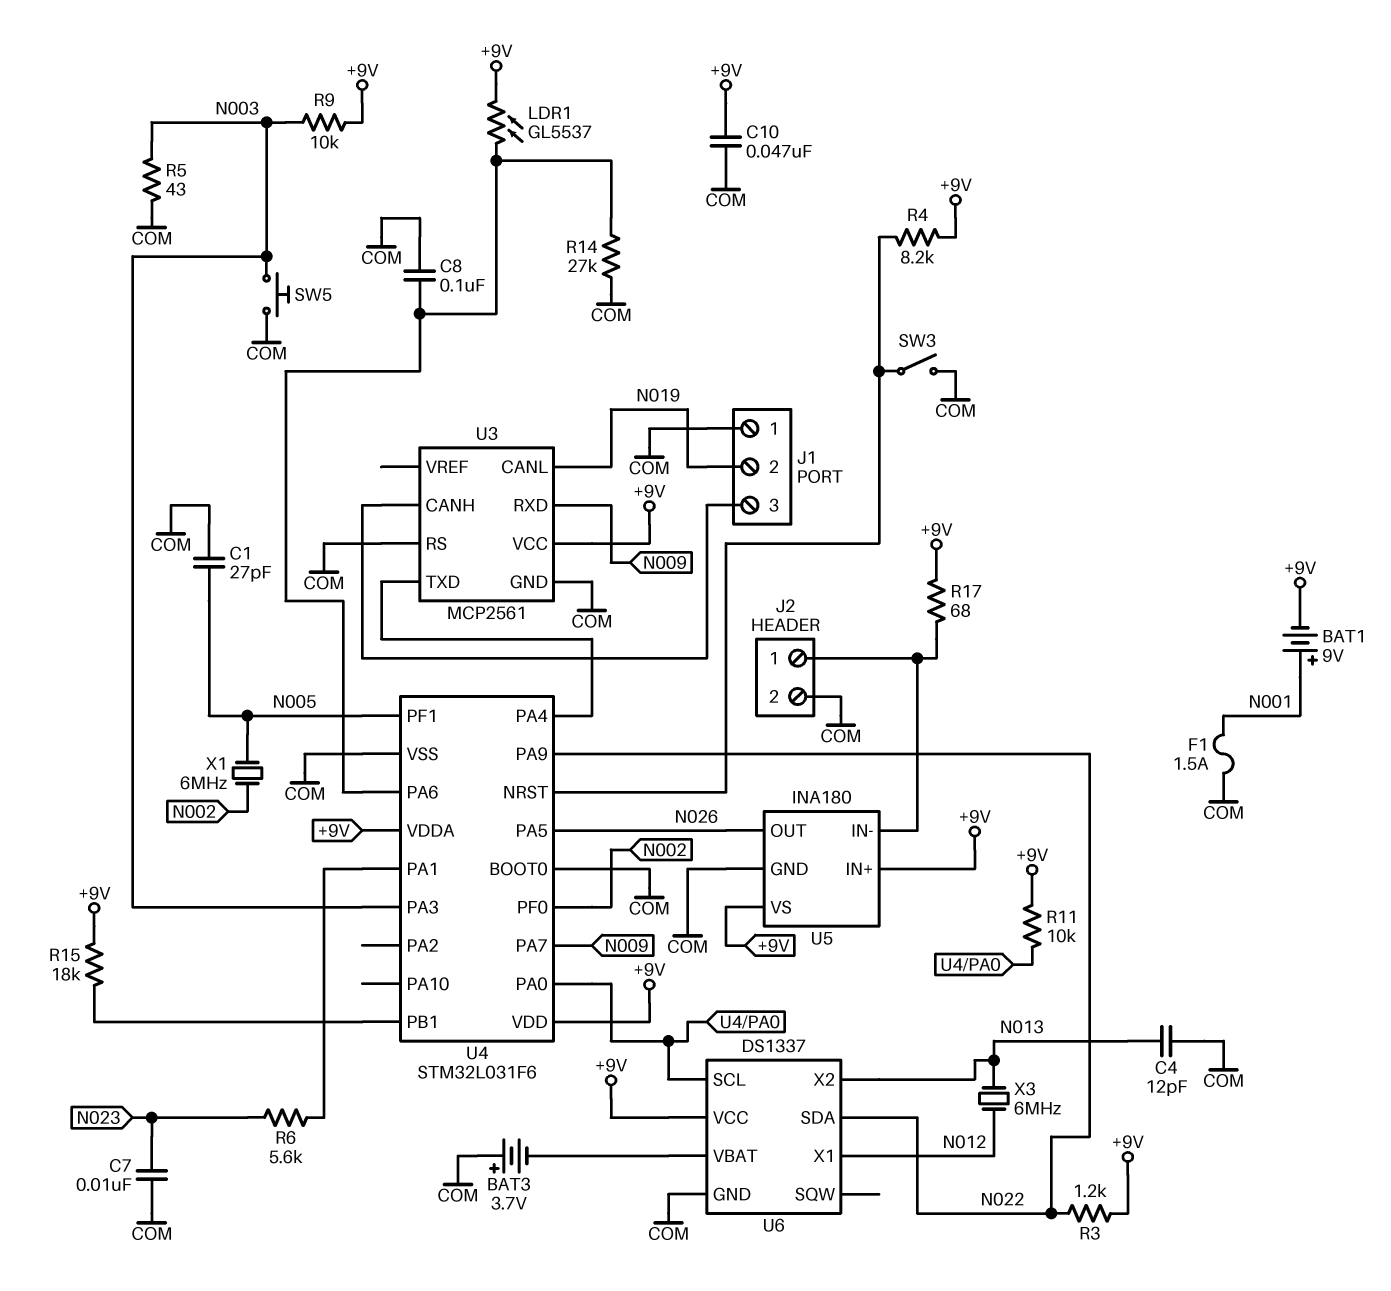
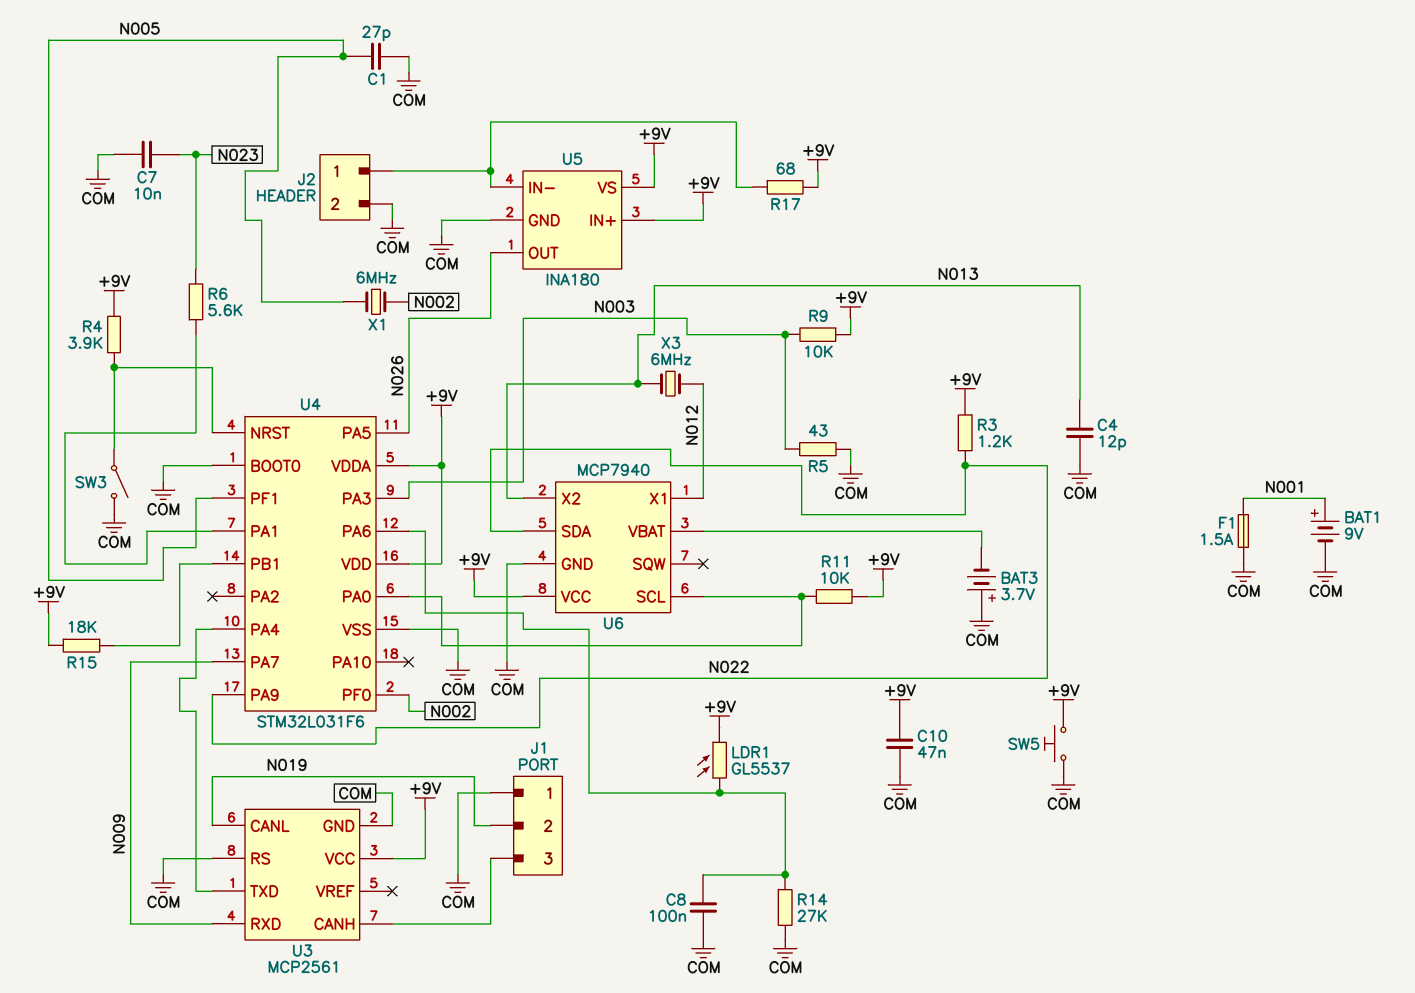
BAT1: 9V (plus N001, minus +9V) -> 9V (plus N001, minus COM)
R4: 8.2k (+9V, U4/NRST) -> 3.9k (+9V, U4/NRST)
SW5: button (COM, N003) -> button (+9V, COM)
U6: DS1337 -> MCP7940

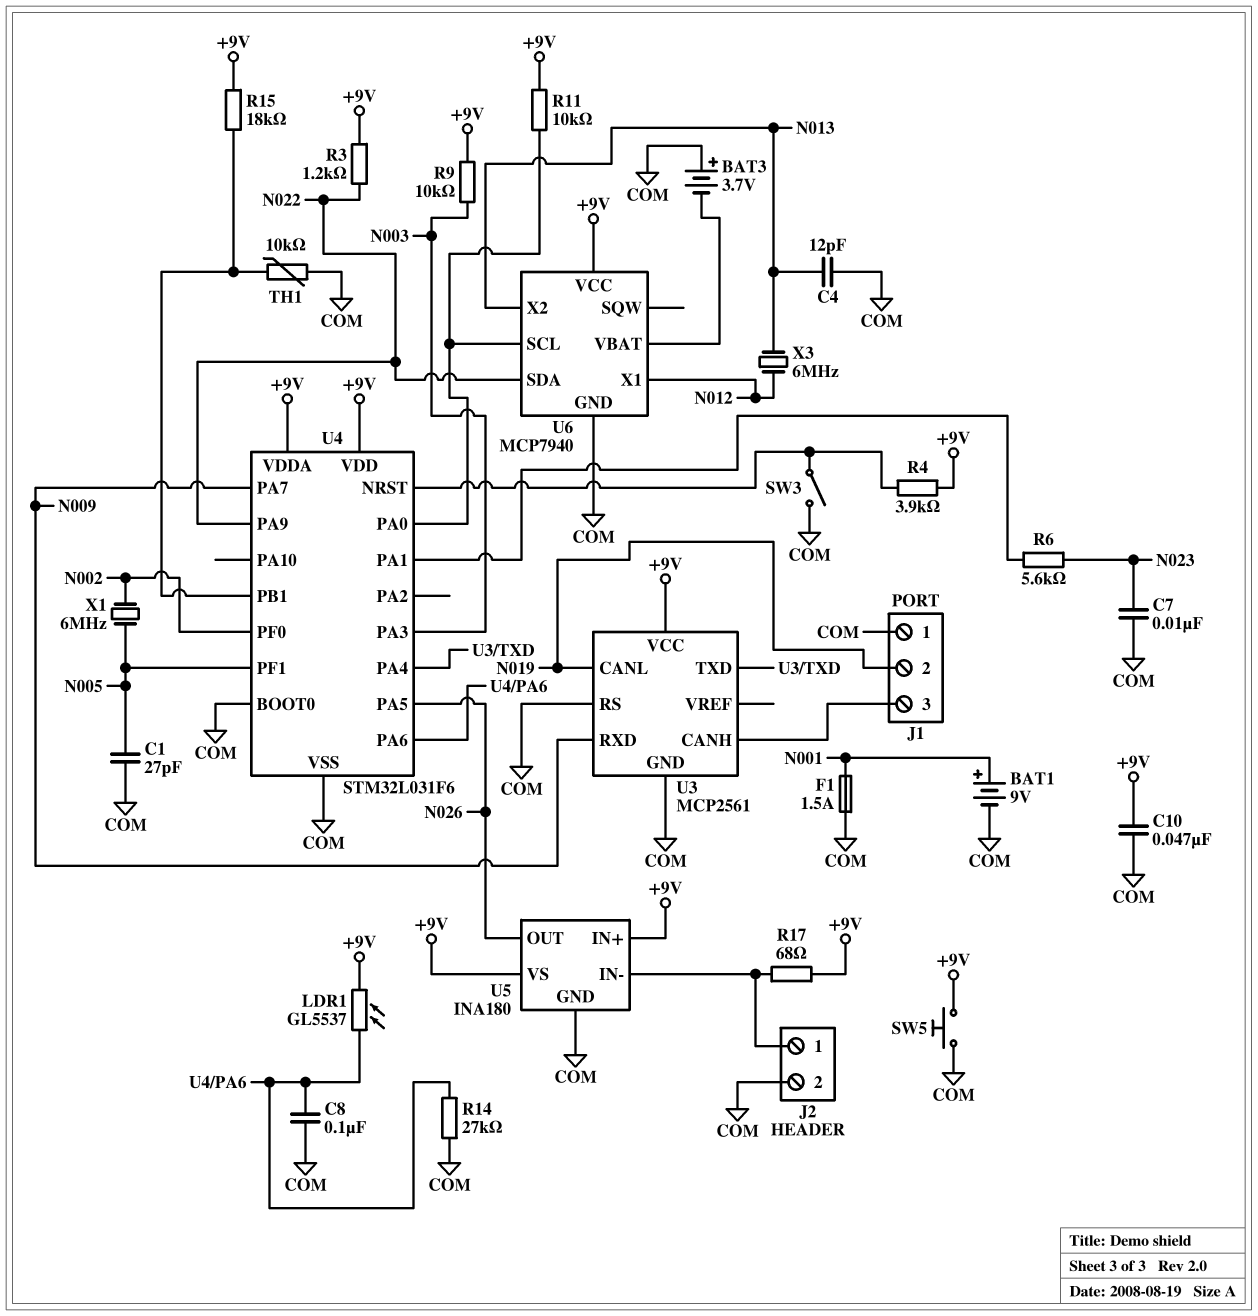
R5: 43 (COM, N003) -> none
TH1: none -> 10k (COM, U4/PB1)

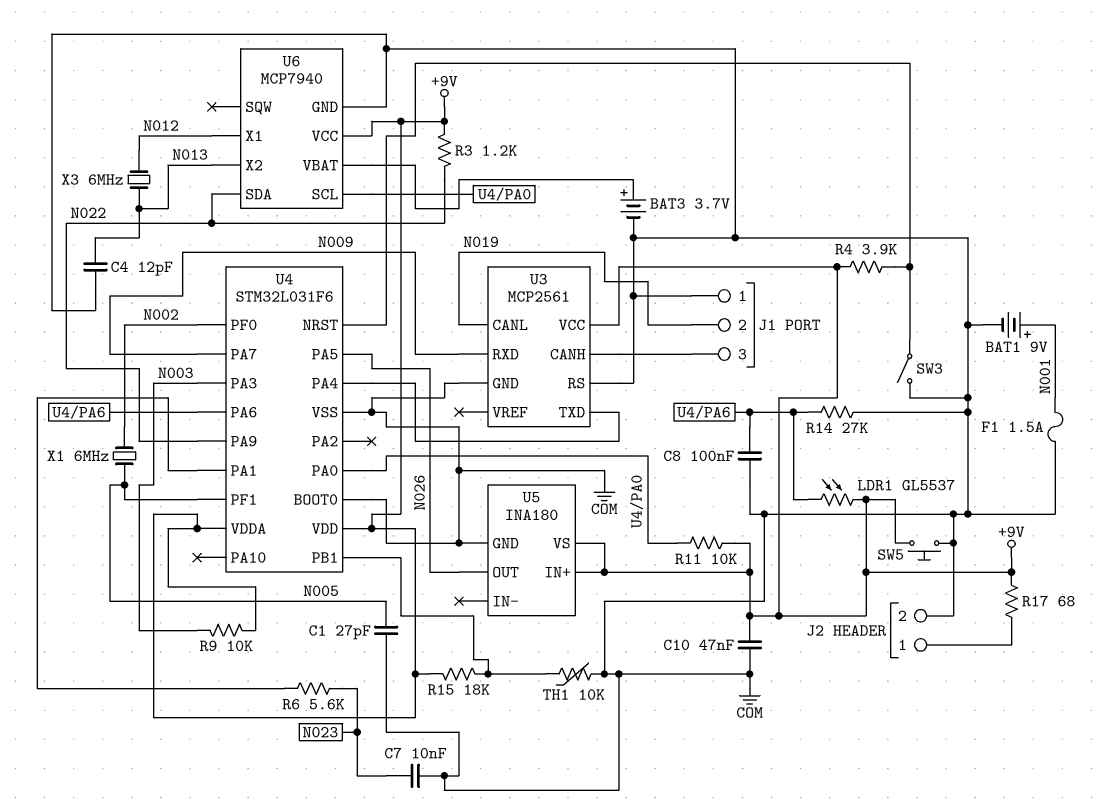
BAT3: 3.7V (plus COM, minus U6/VBAT) -> 3.7V (plus U6/VBAT, minus COM)
U5 pin IN-: J2/1 -> none

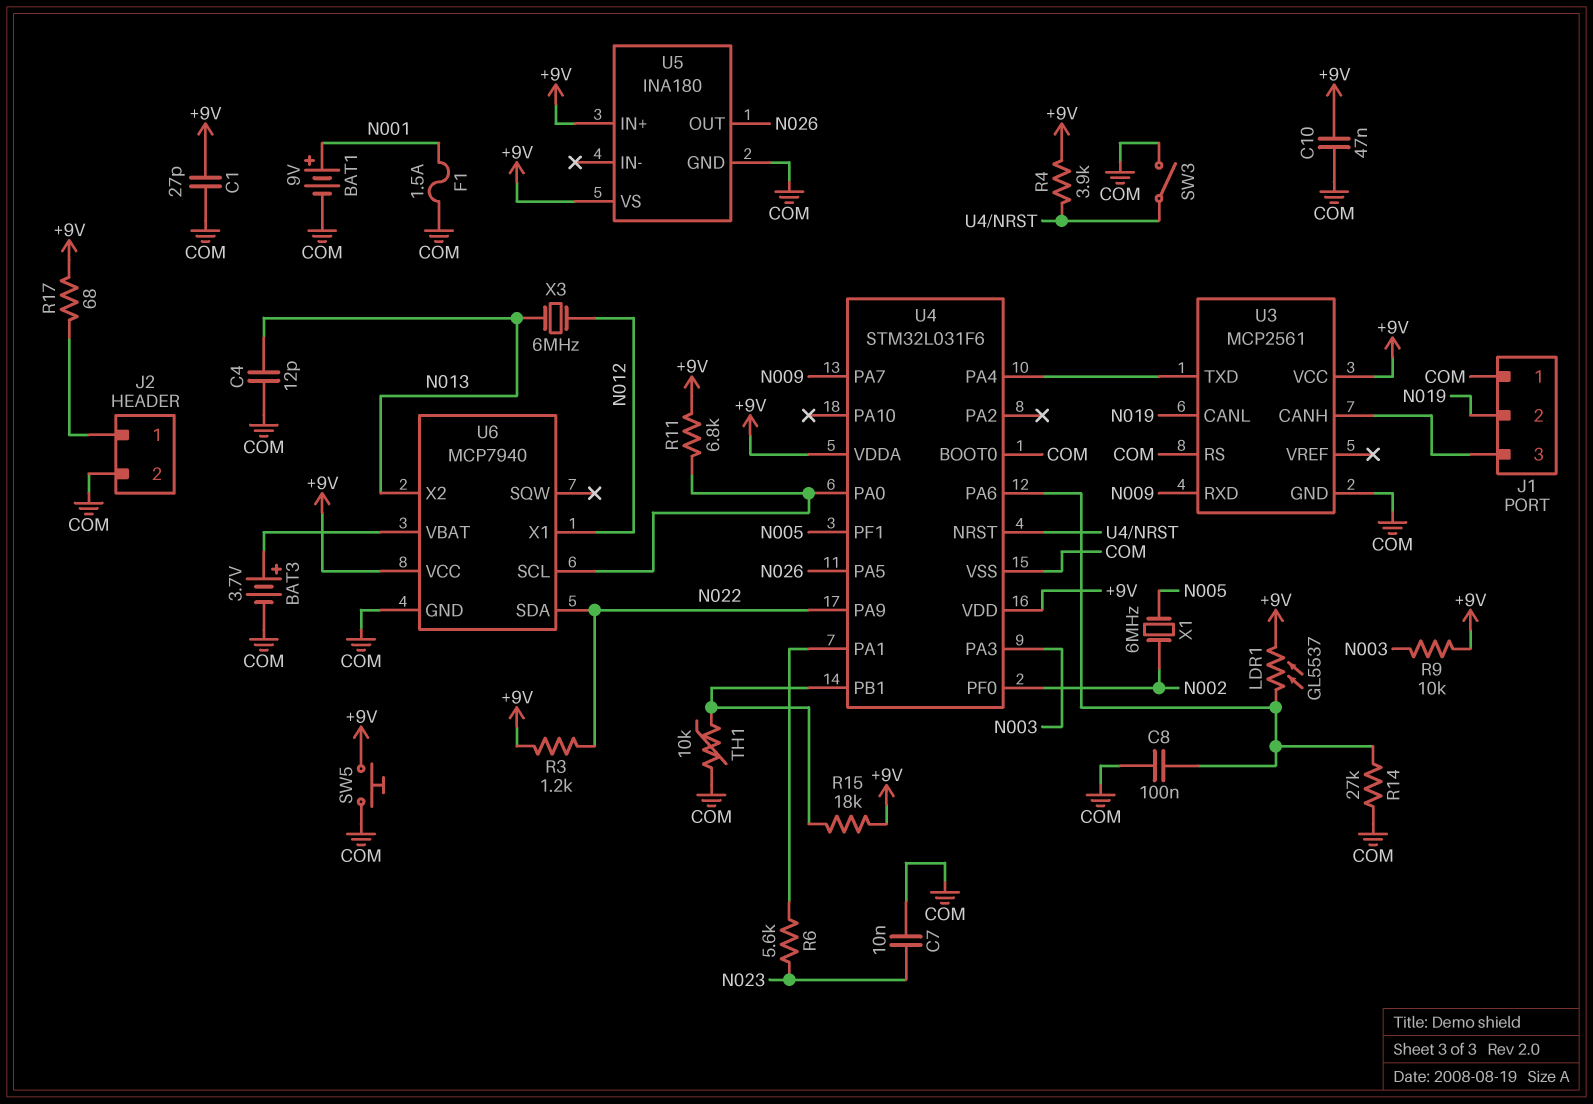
C1: 27pF (COM, N005) -> 27pF (+9V, COM)
R11: 10k (+9V, U4/PA0) -> 6.8k (+9V, U4/PA0)

